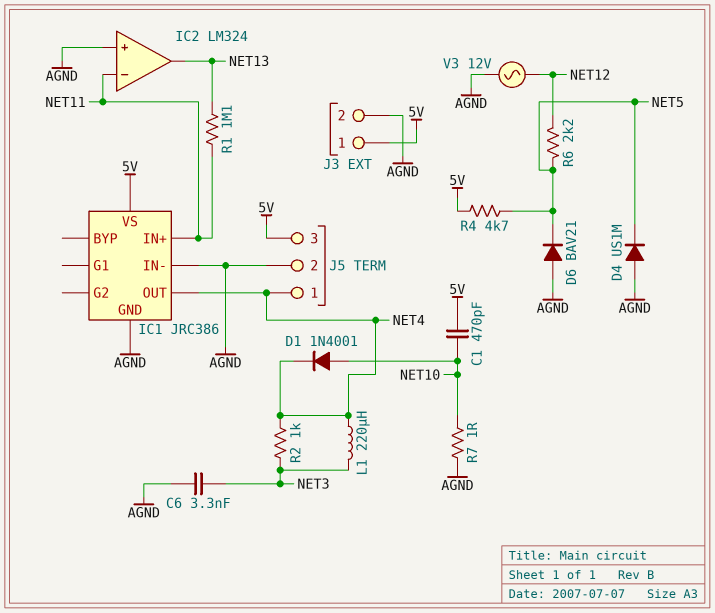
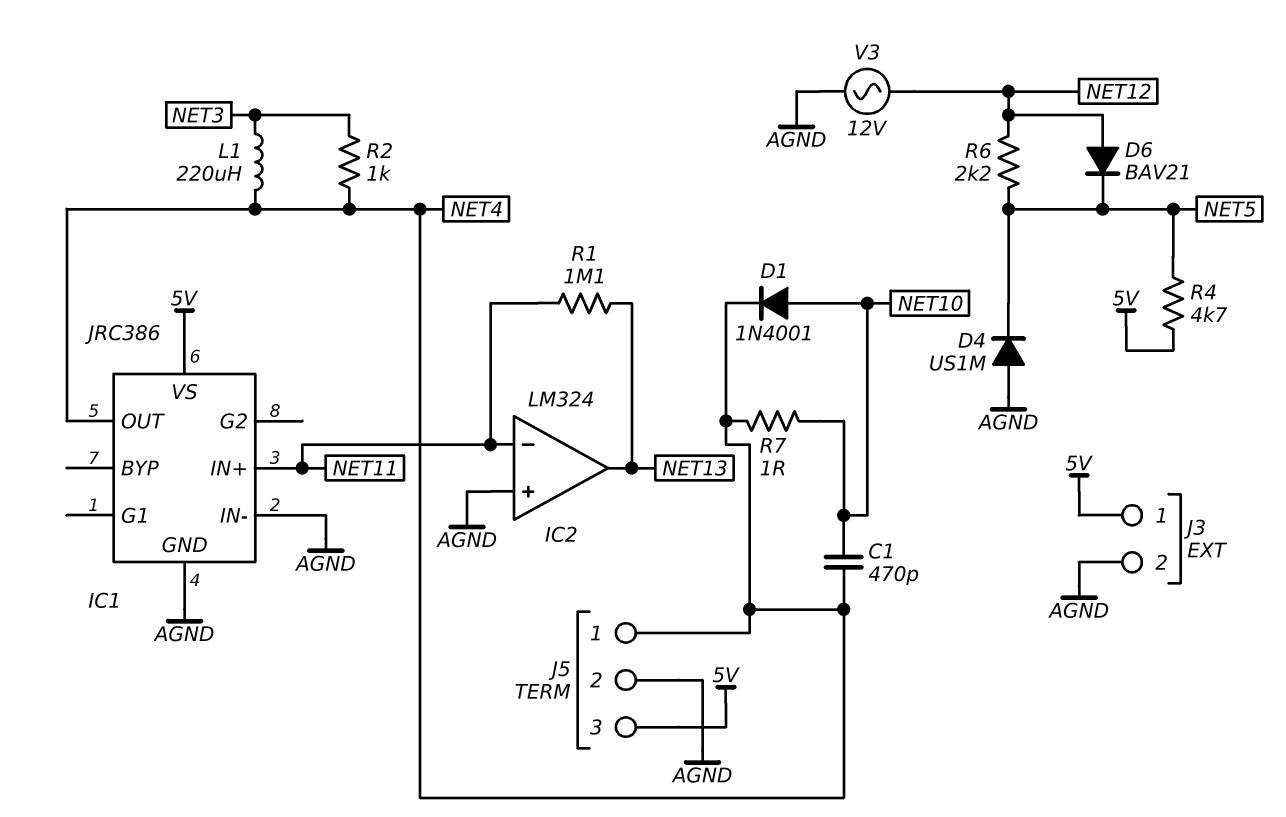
C1: 470pF (5V, NET10) -> 470pF (NET4, NET10)
C6: 3.3nF (AGND, NET3) -> none
D6: diode BAV21 (A AGND, K NET5) -> diode BAV21 (A NET12, K NET5)
R7: 1 (AGND, NET10) -> 1 (NET4, NET10)

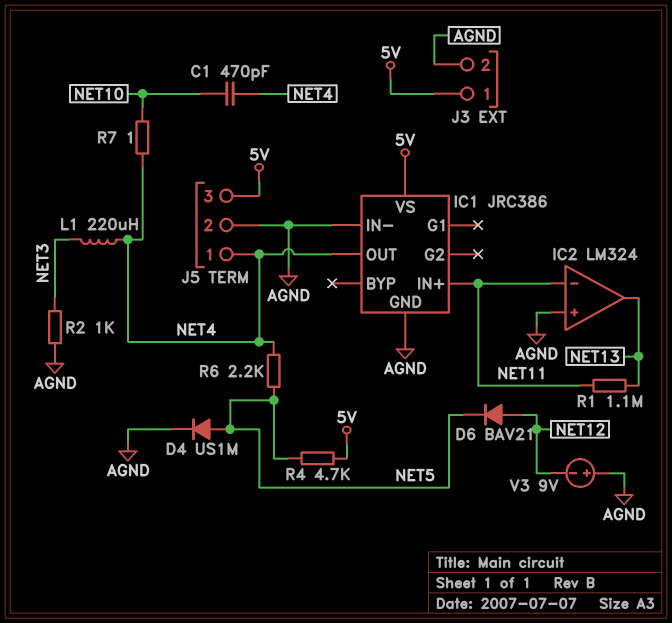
D1: diode 1N4001 (A NET10, K NET4) -> none
D4: diode US1M (A AGND, K NET5) -> diode US1M (A NET5, K AGND)
R2: 1k (NET3, NET4) -> 1k (AGND, NET3)
R6: 2.2k (NET5, NET12) -> 2.2k (NET4, NET5)
V3: AC 12V (AGND, NET12) -> 9V (plus AGND, minus NET12)

